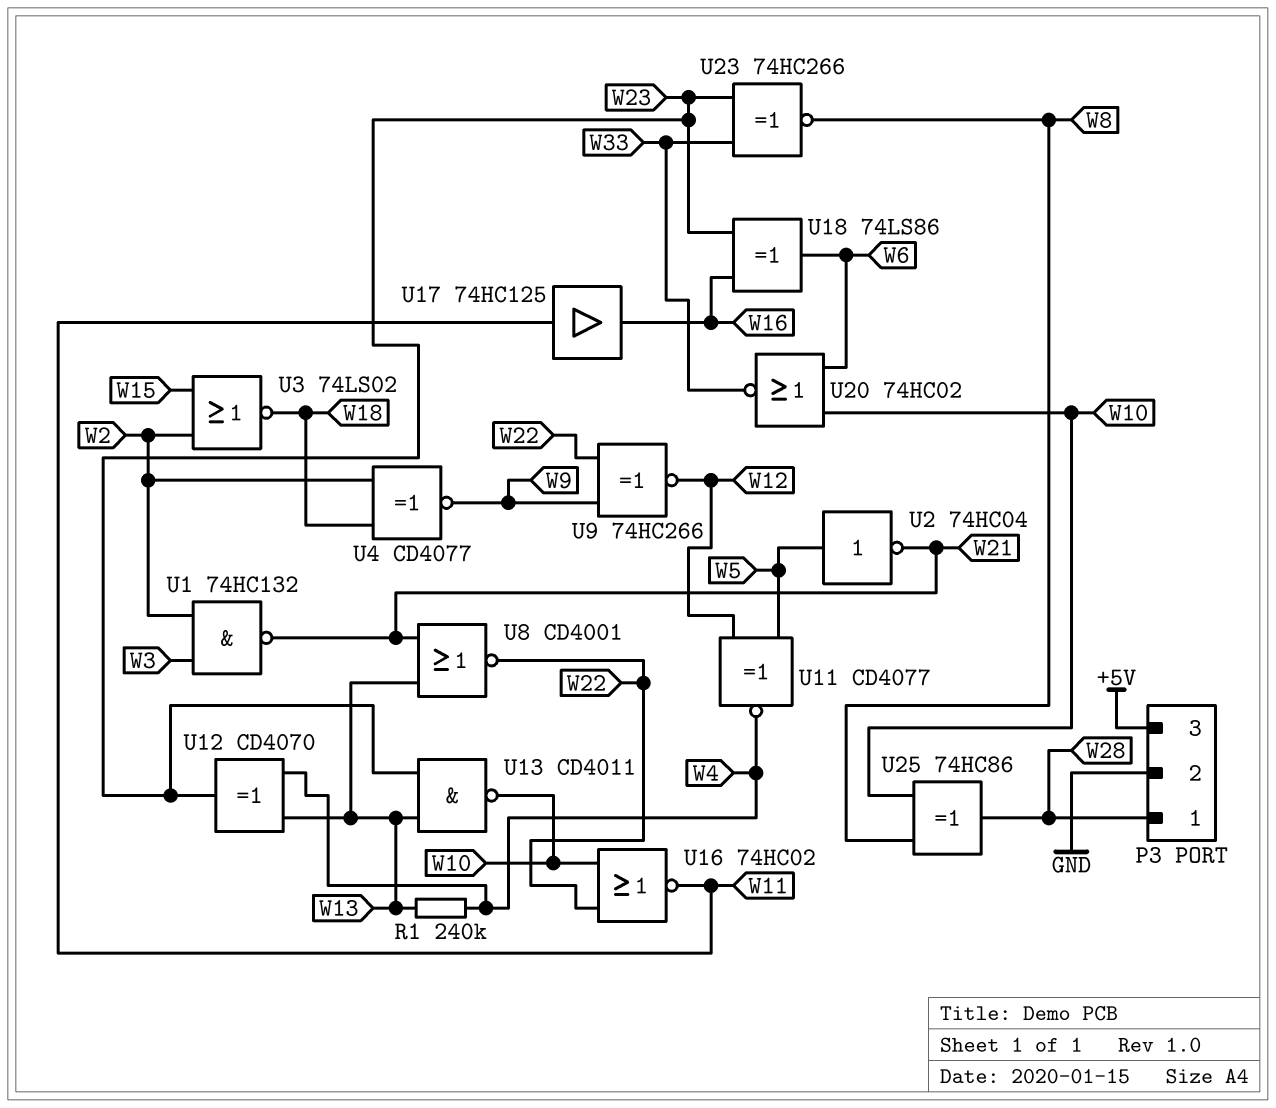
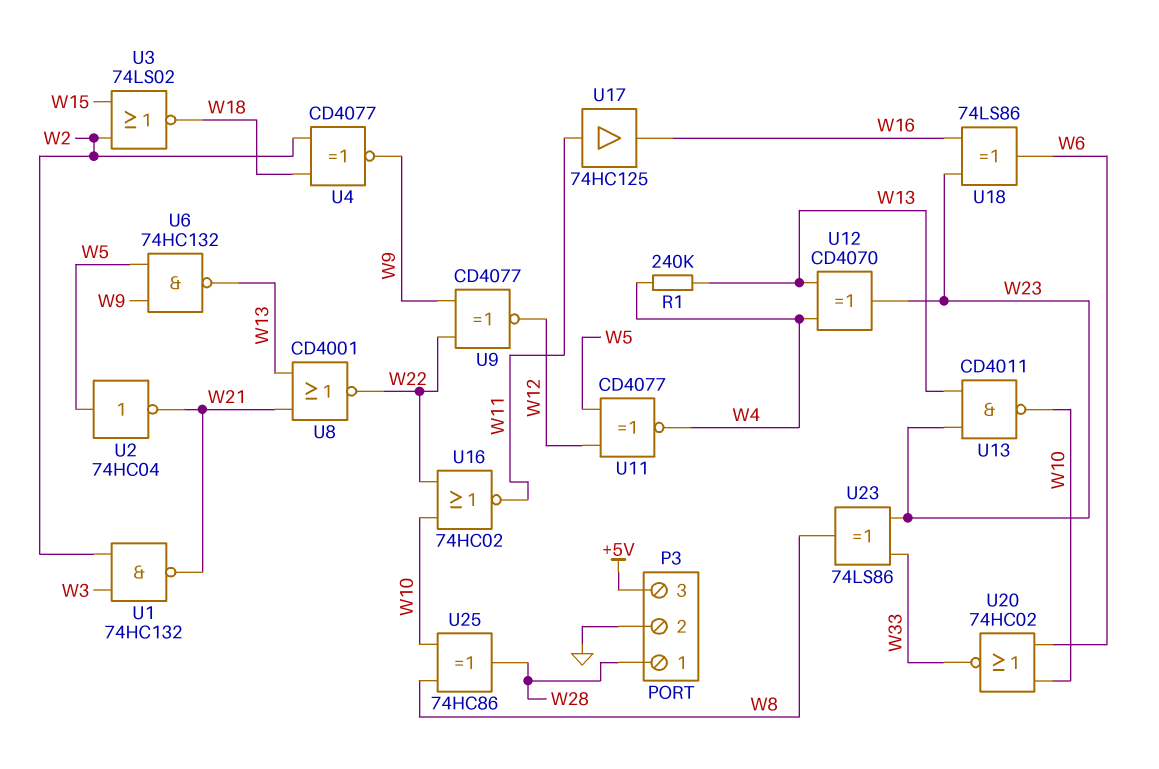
U6: none -> NAND 74HC132 (in W5, in W9, out W13)
U9: XNOR 74HC266 (in W9, in W22, out W12) -> XNOR CD4077 (in W9, in W22, out W12)
U23: XNOR 74HC266 (in W23, in W33, out W8) -> XOR 74LS86 (in W23, in W33, out W8)

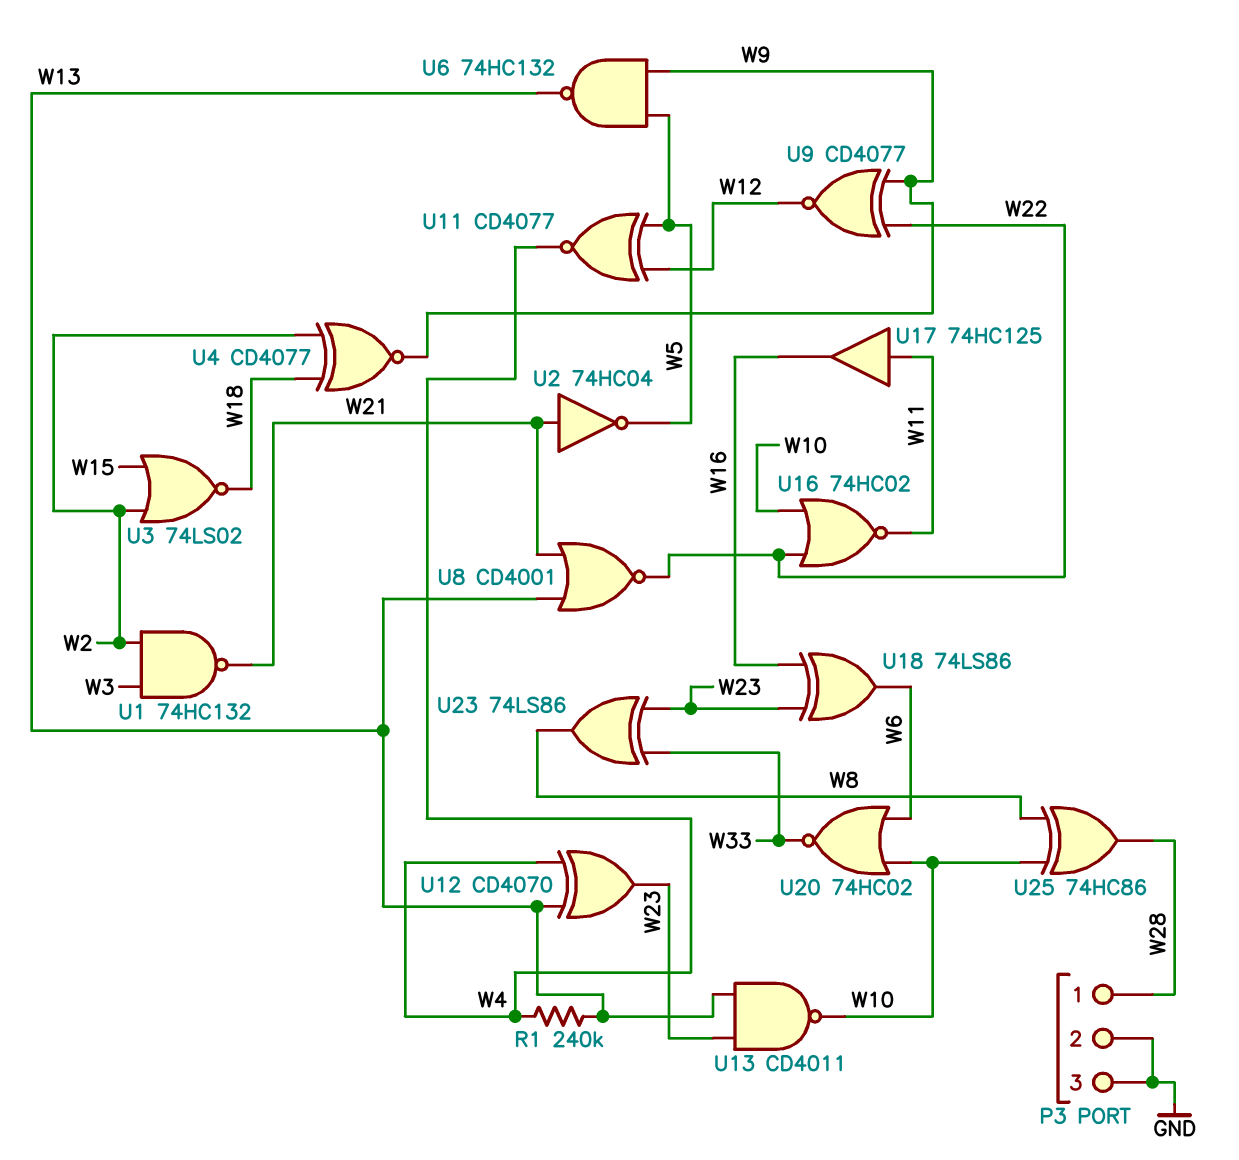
P3 pin 3: +5V -> GND
U2: NOT 74HC04 (in W5, out W21) -> NOT 74HC04 (in W21, out W5)

